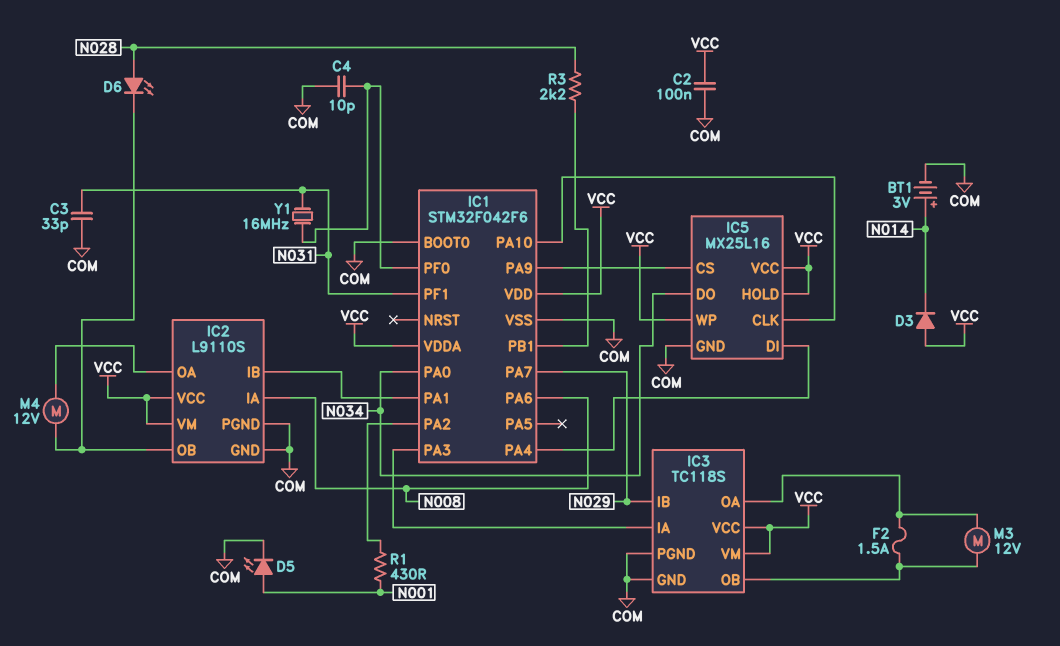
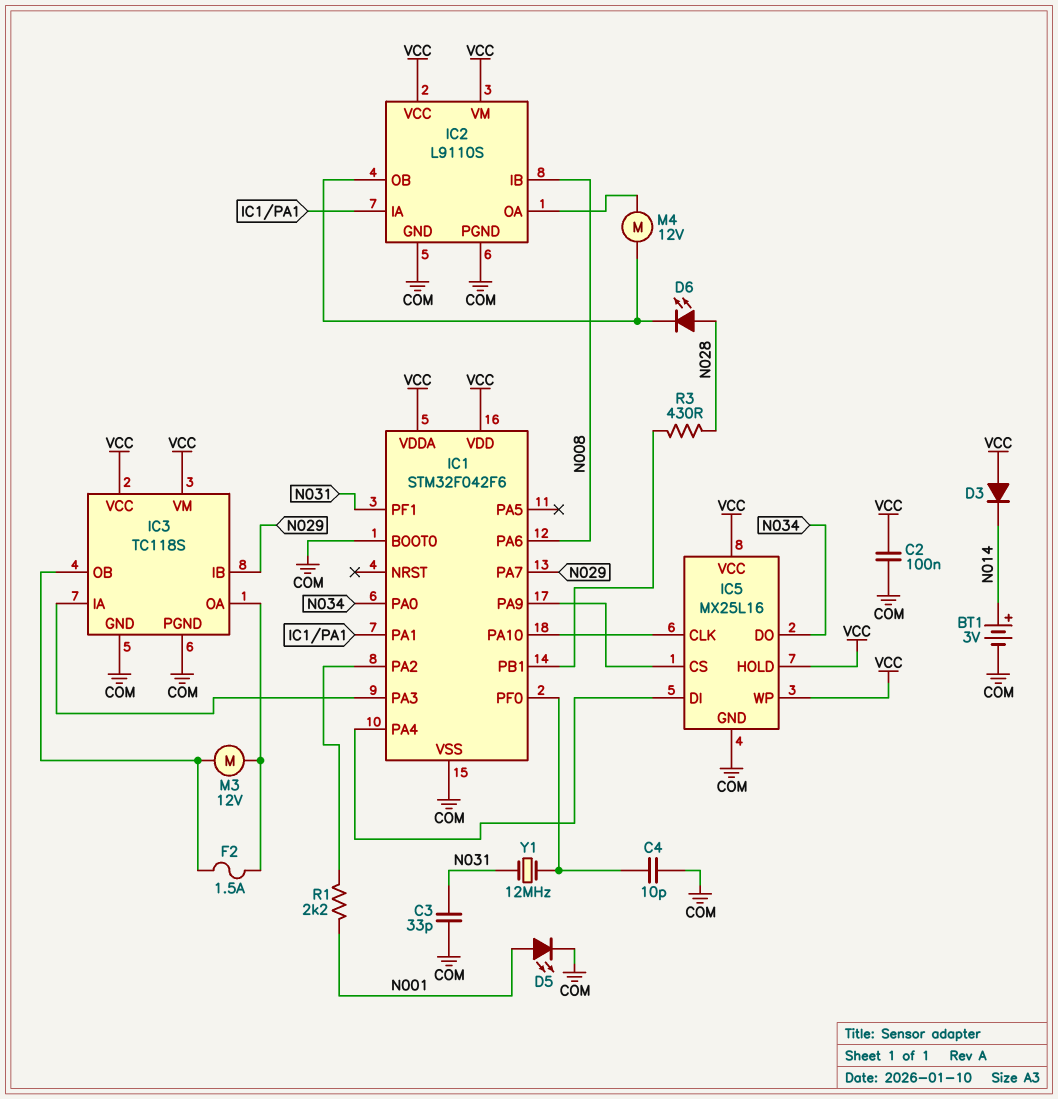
IC2 pin IA: N008 -> IC1/PA1
IC2 pin IB: IC1/PA1 -> N008
R1: 430 (IC1/PA2, N001) -> 2.2k (IC1/PA2, N001)
R3: 2.2k (IC1/PB1, N028) -> 430 (IC1/PB1, N028)
Y1: 16MHz (IC1/PF0, N031) -> 12MHz (IC1/PF0, N031)

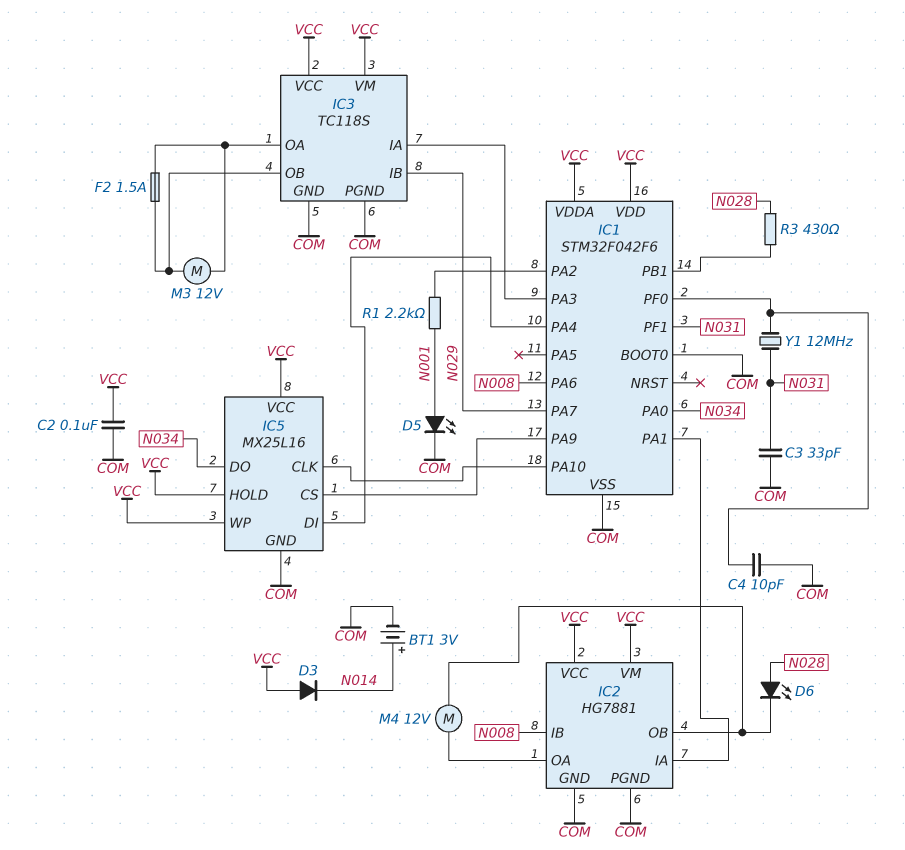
IC2: L9110S -> HG7881

